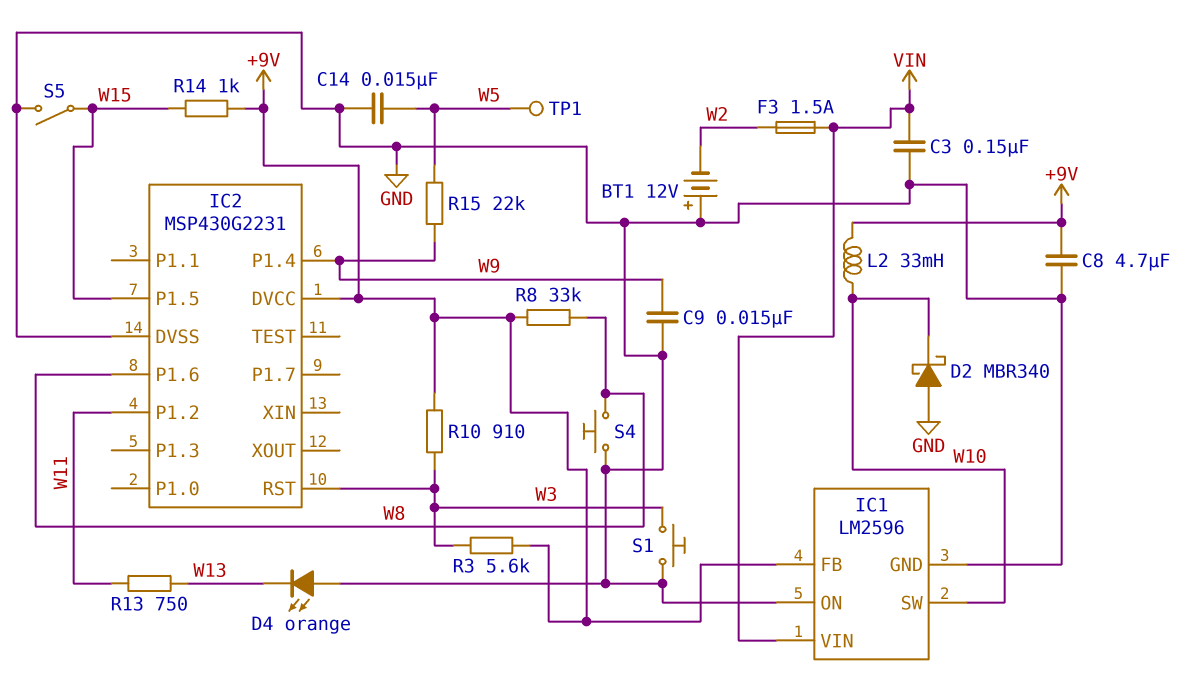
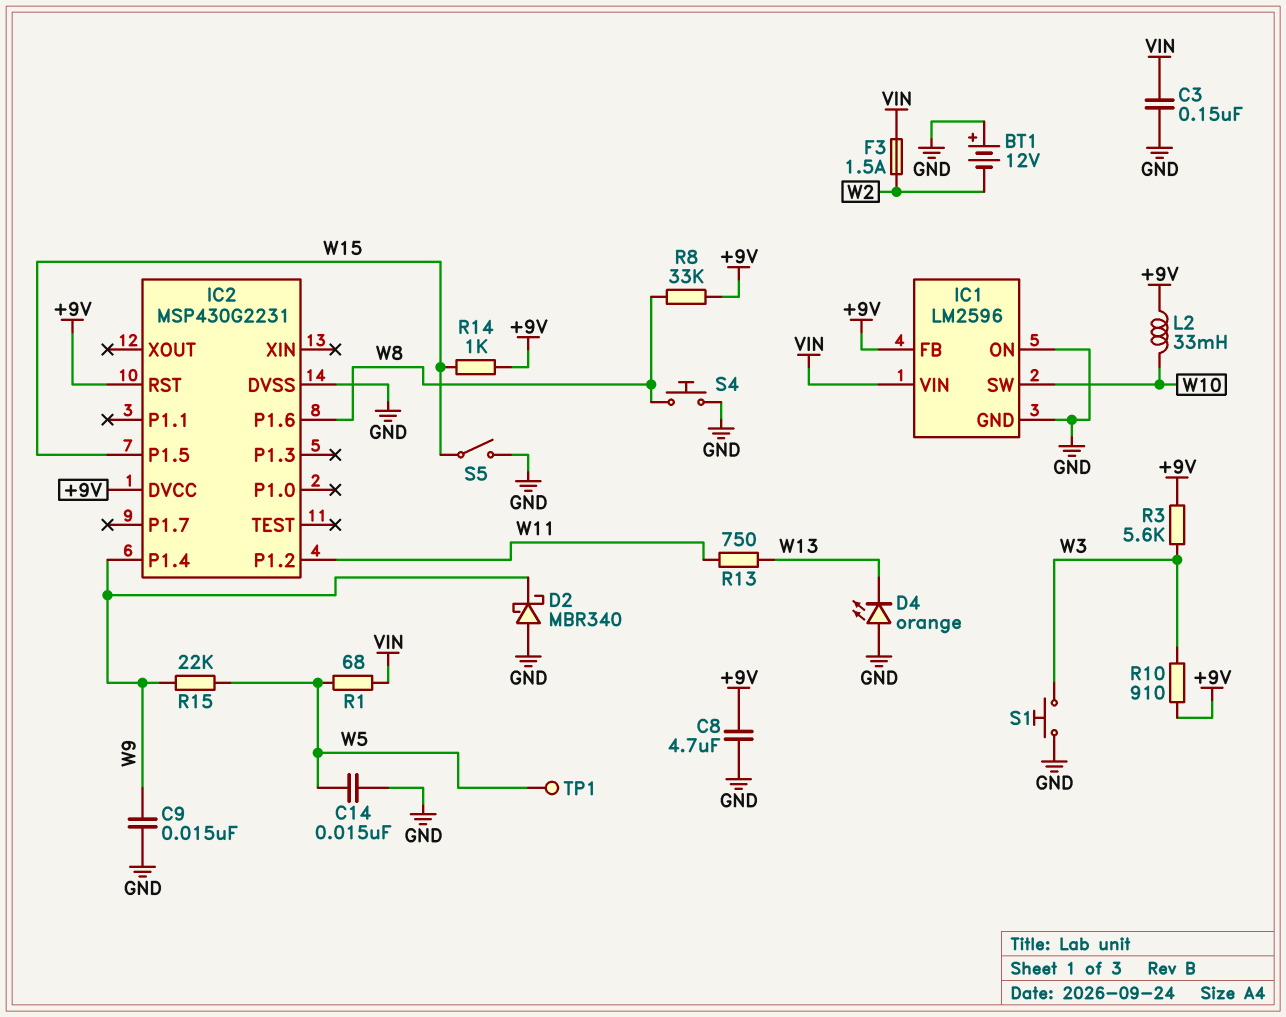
D2: schottky MBR340 (A GND, K W10) -> schottky MBR340 (A GND, K W9)
IC2 pin RST: W3 -> +9V
R1: none -> 68 (VIN, W5)

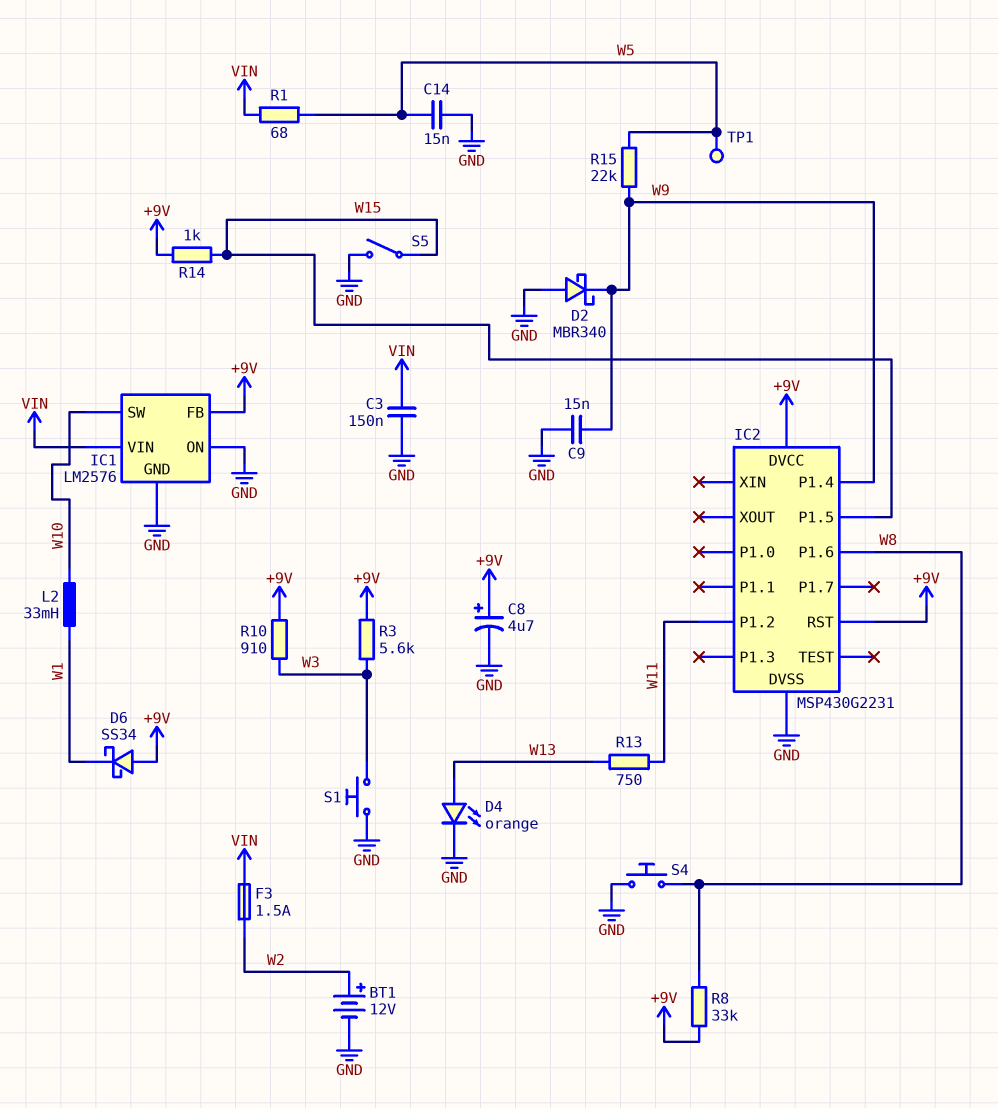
BT1: 12V (plus GND, minus W2) -> 12V (plus W2, minus GND)
C8: 4.7uF (+9V, GND) -> 4.7uF (plus +9V, minus GND)
D4: LED orange (A GND, K W13) -> LED orange (A W13, K GND)
D6: none -> schottky SS34 (A +9V, K W1)
IC1: LM2596 -> LM2576
L2: 33mH (+9V, W10) -> 33mH (W1, W10)

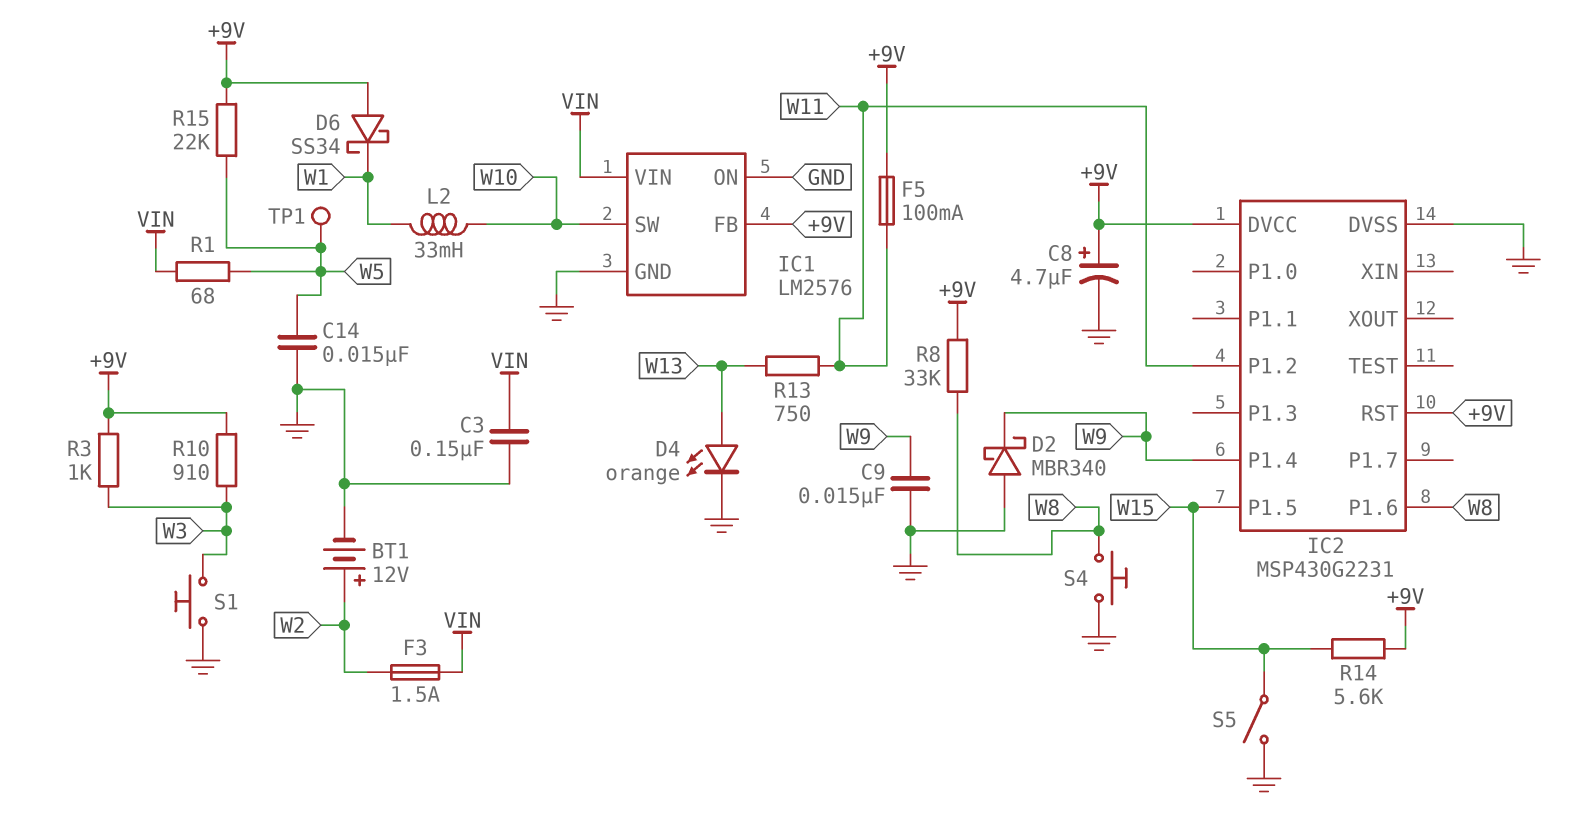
F5: none -> 100mA (+9V, W11)
R3: 5.6k (+9V, W3) -> 1k (+9V, W3)
R14: 1k (+9V, W15) -> 5.6k (+9V, W15)
R15: 22k (W5, W9) -> 22k (+9V, W5)

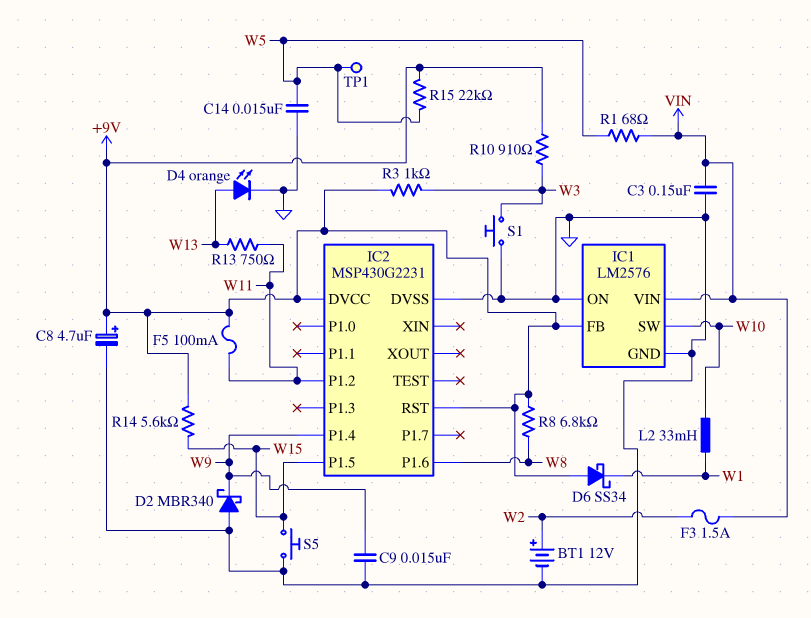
R8: 33k (+9V, W8) -> 6.8k (+9V, W8)
S4: button (GND, W8) -> none
S5: switch (GND, W15) -> button (GND, W15)

